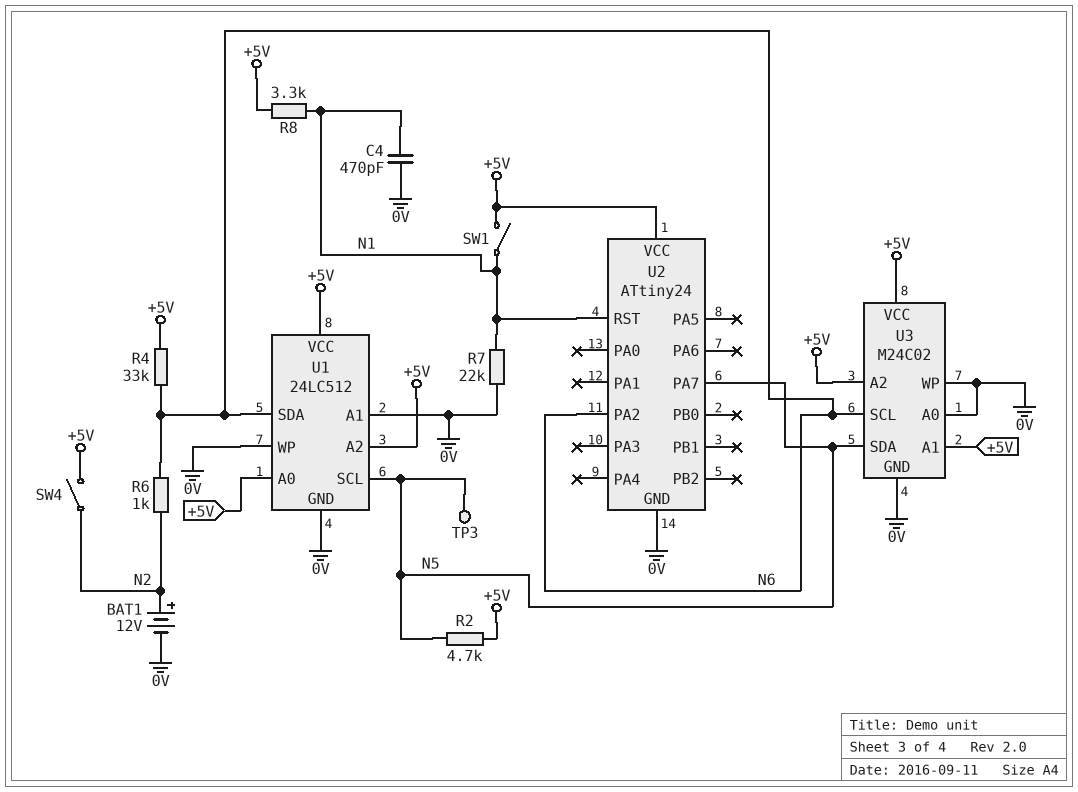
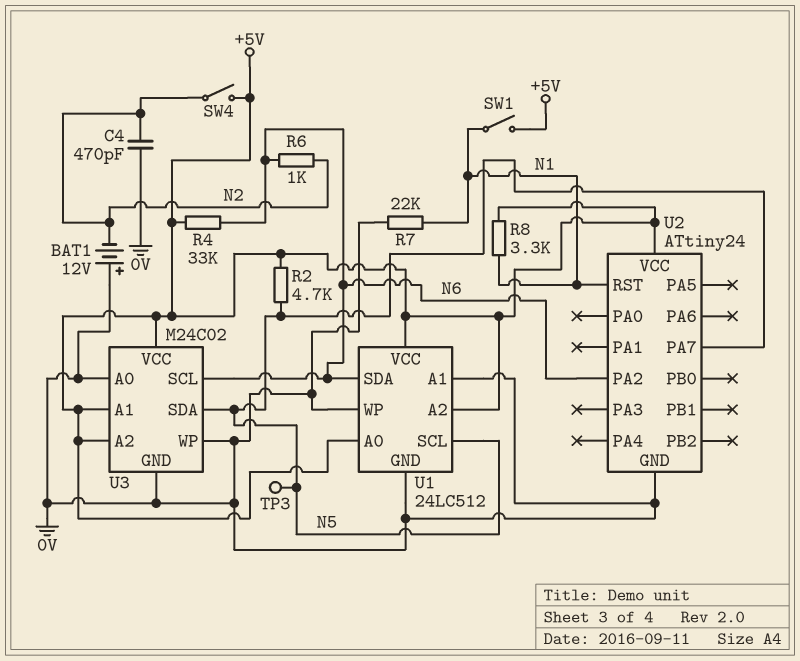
BAT1: 12V (plus N2, minus 0V) -> 12V (plus 0V, minus N2)
C4: 470pF (0V, N1) -> 470pF (0V, N2)

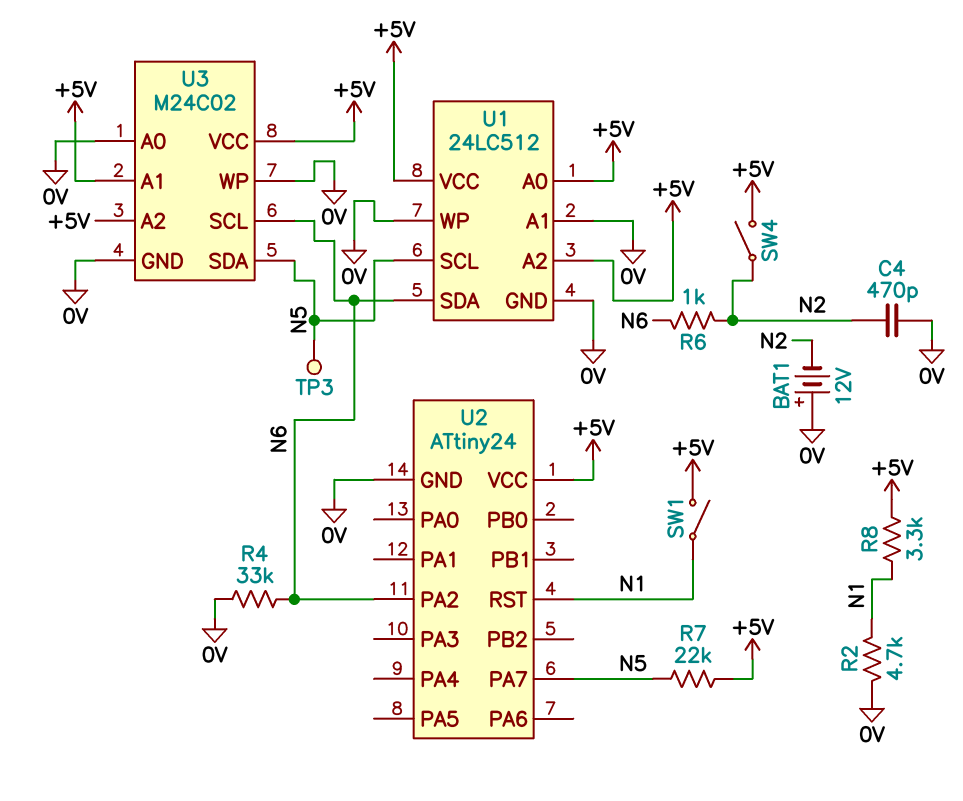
R2: 4.7k (+5V, N5) -> 4.7k (0V, N1)
R4: 33k (+5V, N6) -> 33k (0V, N6)
R7: 22k (0V, N1) -> 22k (+5V, N5)

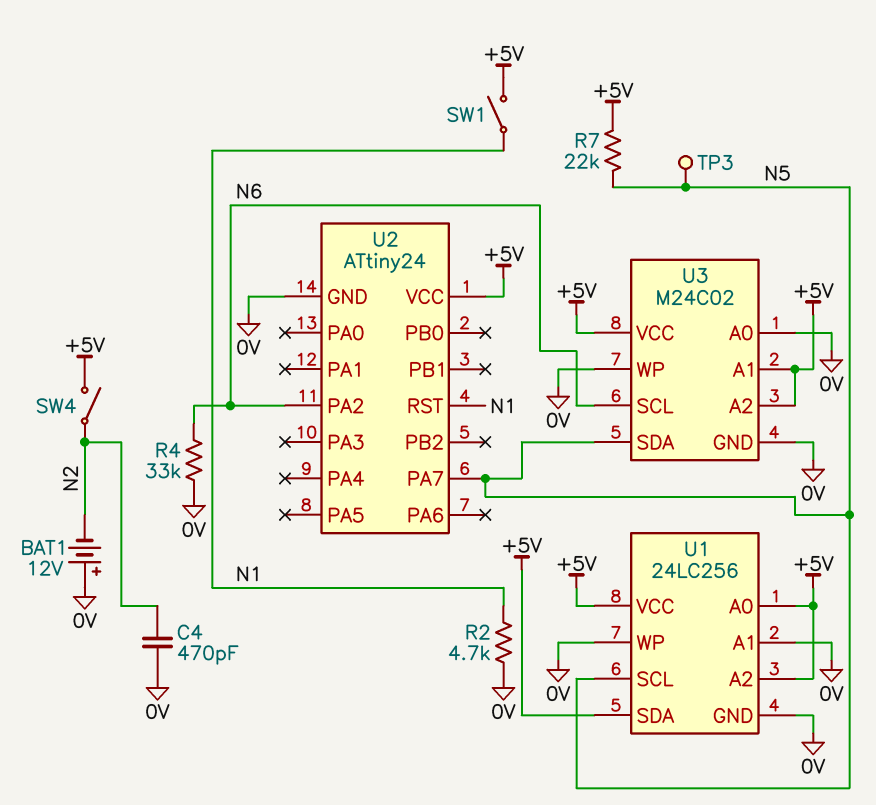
R6: 1k (N2, N6) -> none
R8: 3.3k (+5V, N1) -> none
U1: 24LC512 -> 24LC256
U1 pin SDA: N6 -> +5V

